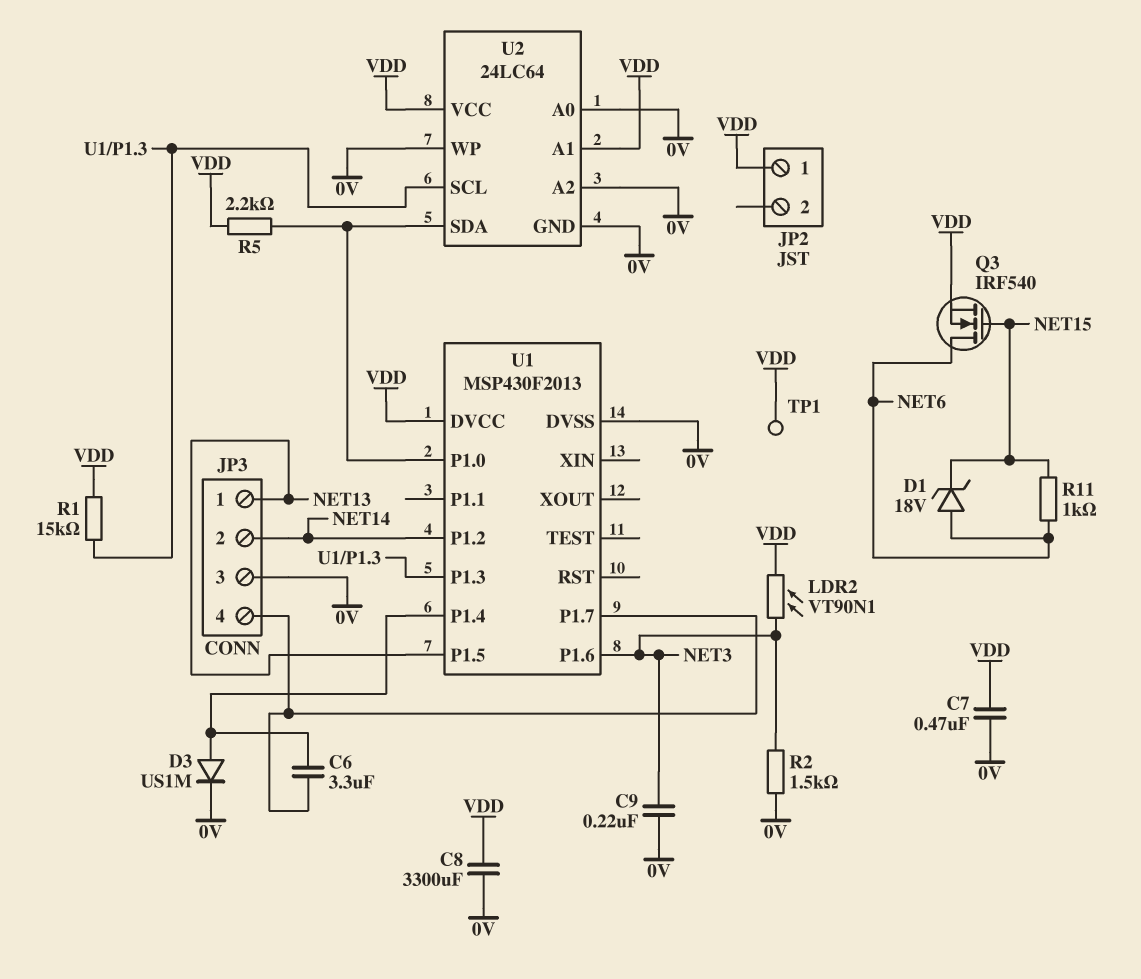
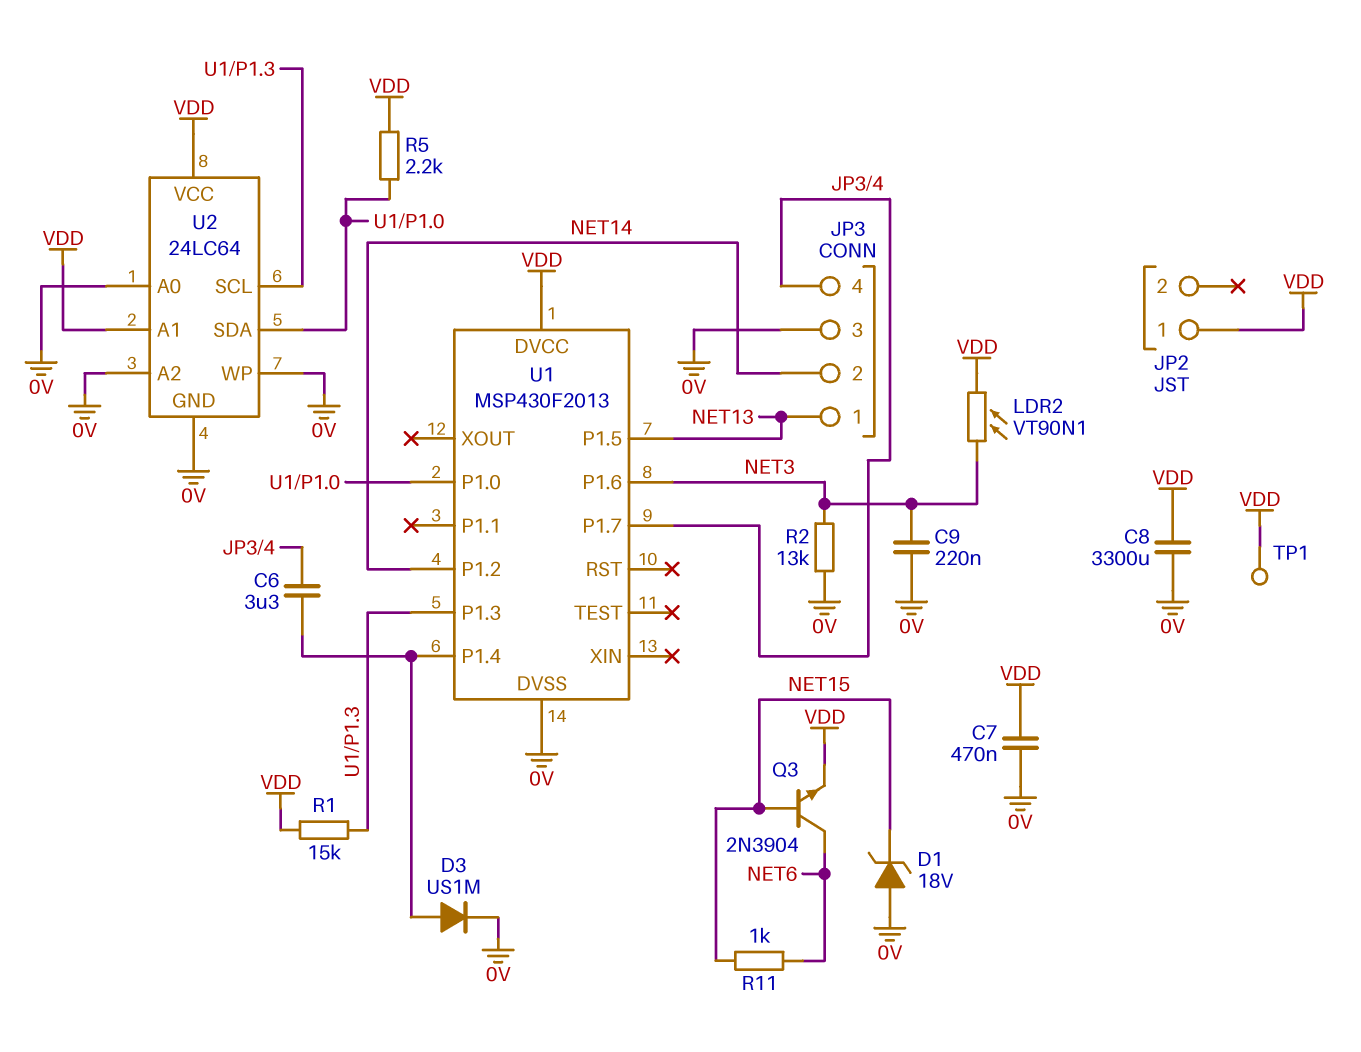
D1: zener 18V (A NET6, K NET15) -> zener 18V (A 0V, K NET15)
Q3: NMOS IRF540 (G NET15, D NET6, S VDD) -> NPN 2N3904 (B NET15, C NET6, E VDD)
R2: 1.5k (0V, NET3) -> 13k (0V, NET3)

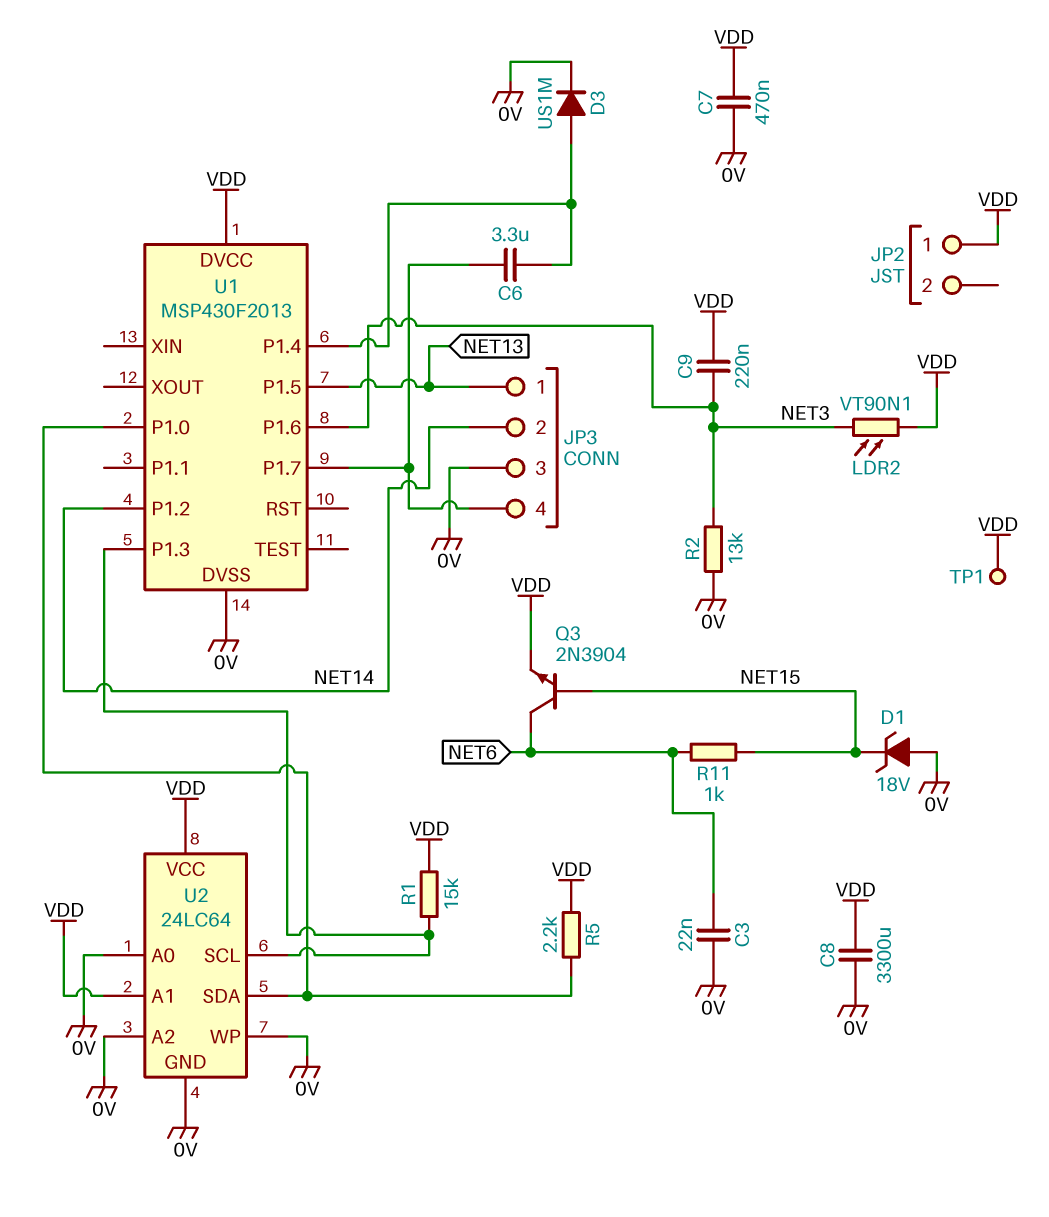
C3: none -> 22nF (0V, NET6)
C9: 220nF (0V, NET3) -> 220nF (NET3, VDD)

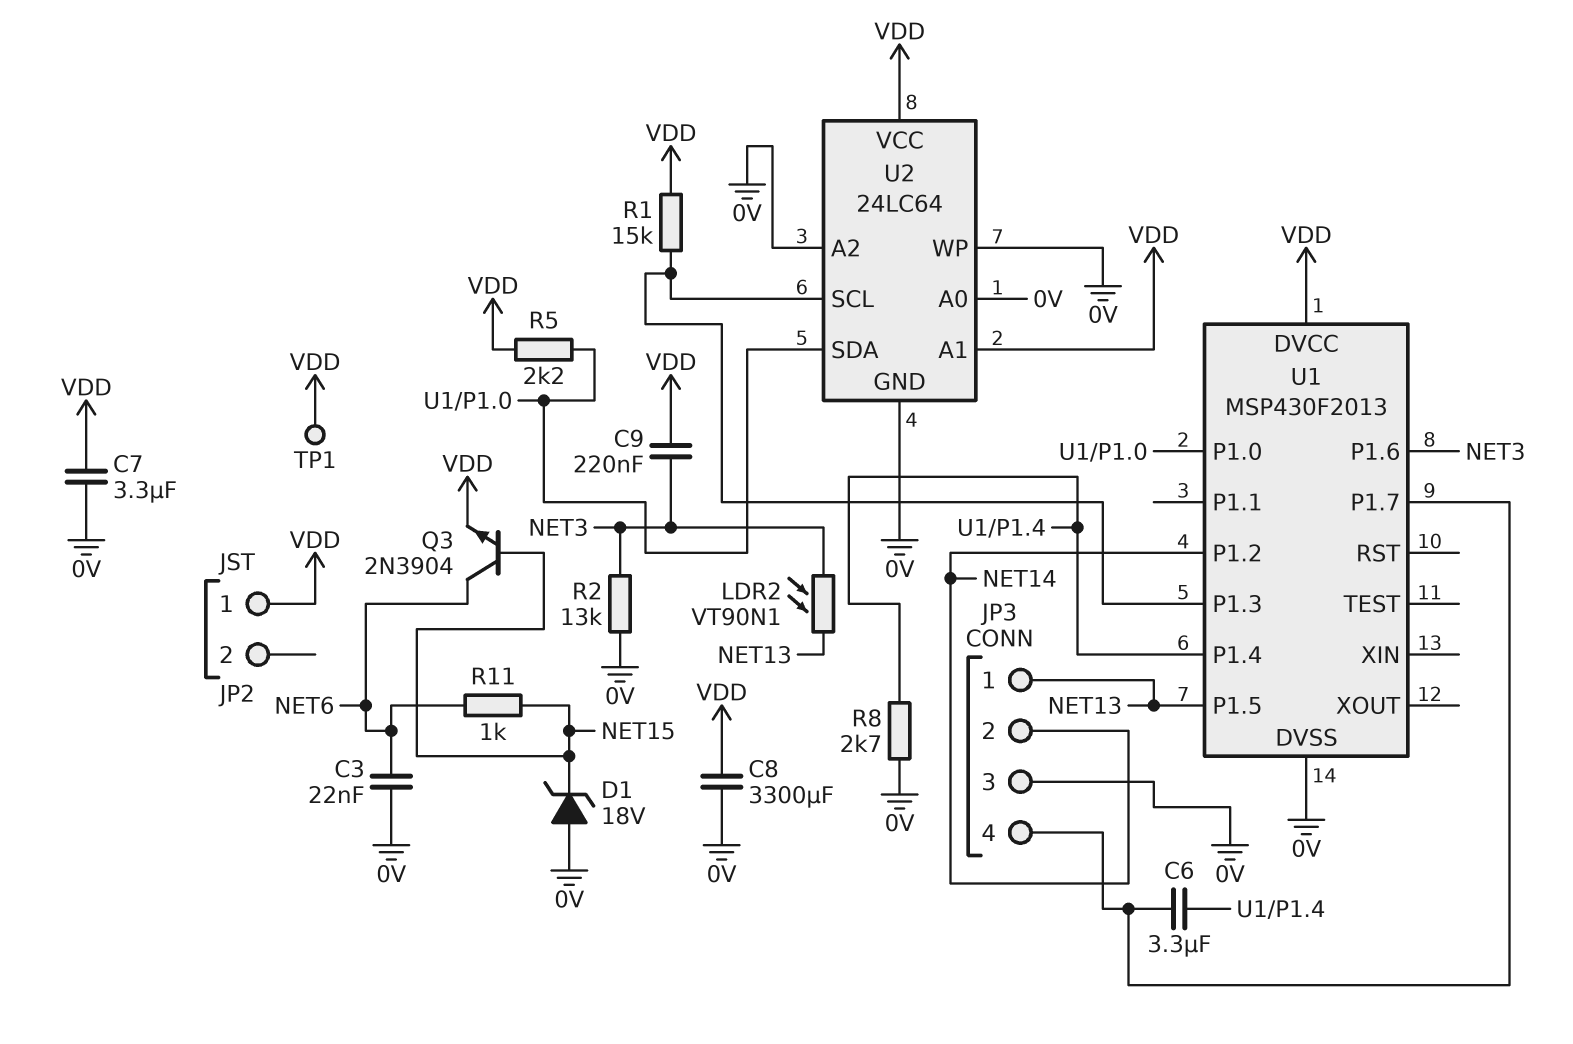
C7: 470nF (0V, VDD) -> 3.3uF (0V, VDD)
D3: diode US1M (A U1/P1.4, K 0V) -> none
LDR2: VT90N1 (NET3, VDD) -> VT90N1 (NET3, NET13)
R8: none -> 2.7k (0V, U1/P1.4)

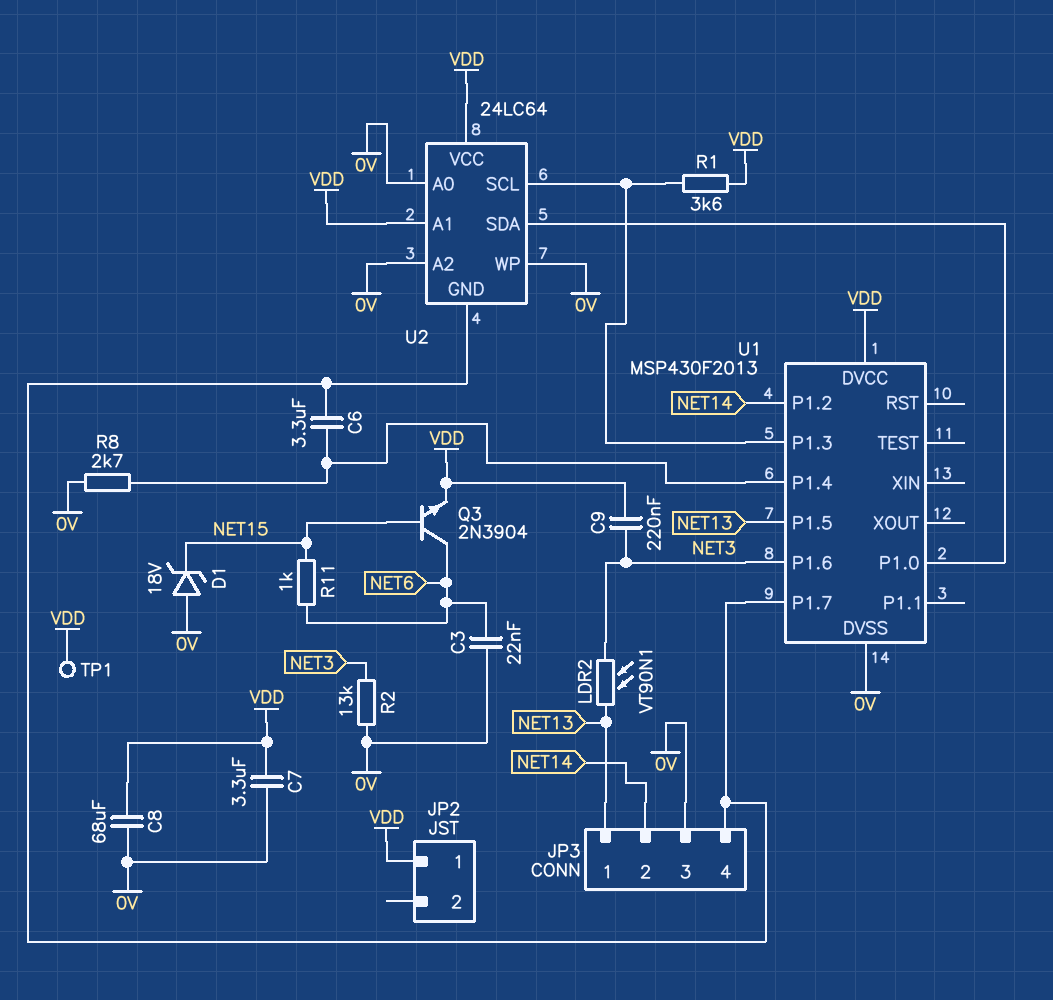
C8: 3300uF (0V, VDD) -> 68uF (0V, VDD)
R1: 15k (U1/P1.3, VDD) -> 3.6k (U1/P1.3, VDD)
R5: 2.2k (U1/P1.0, VDD) -> none
U2 pin GND: 0V -> JP3/4

